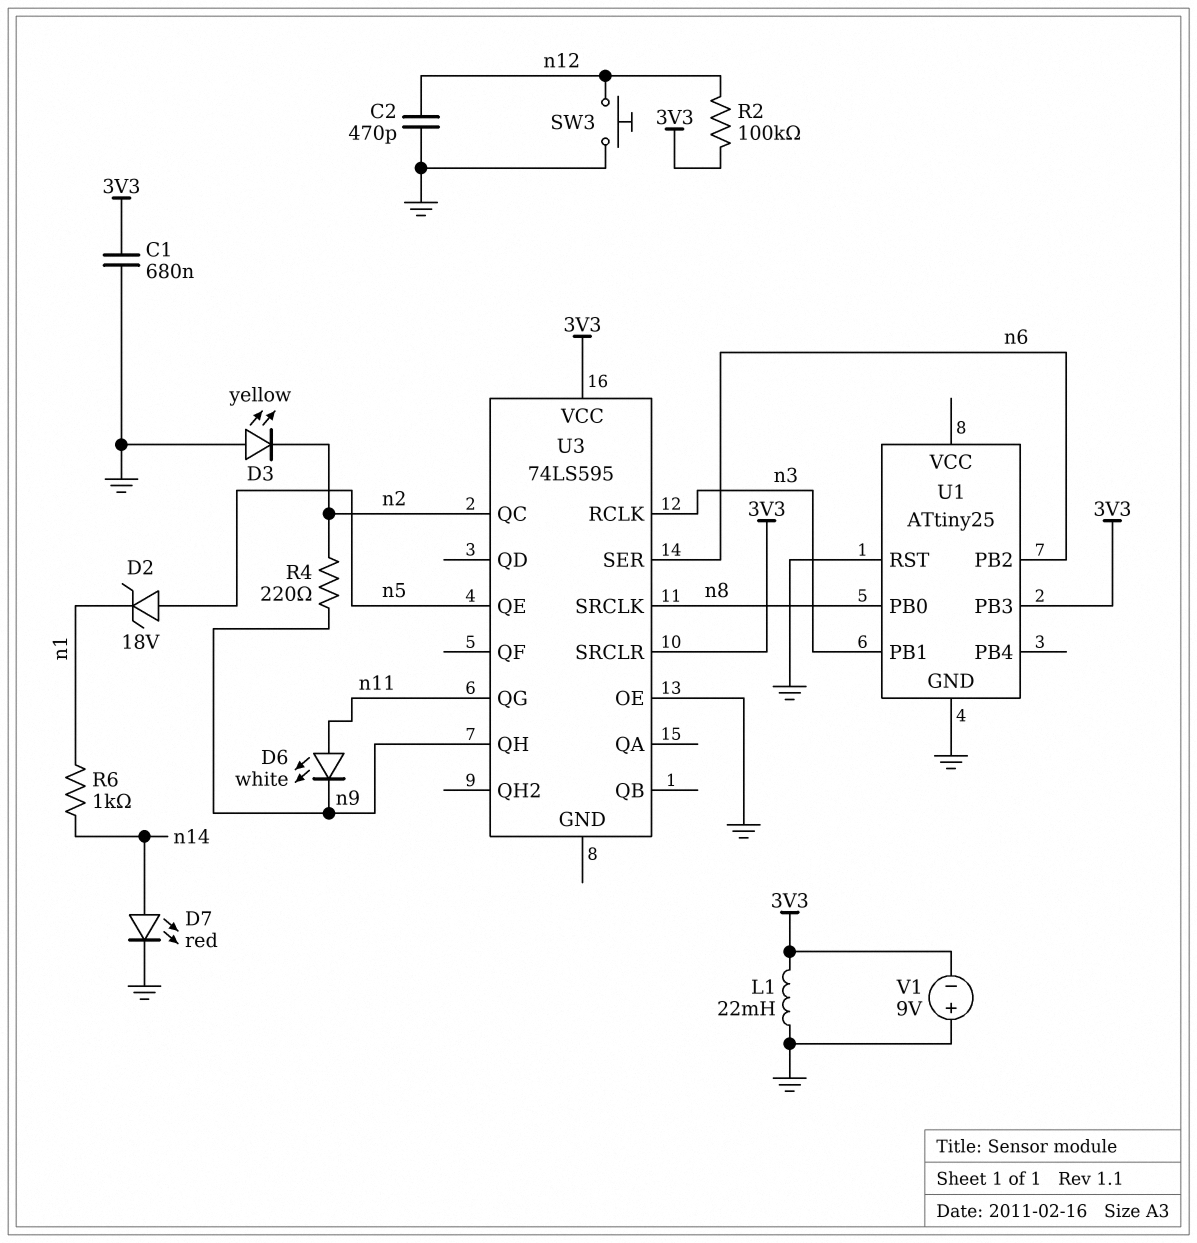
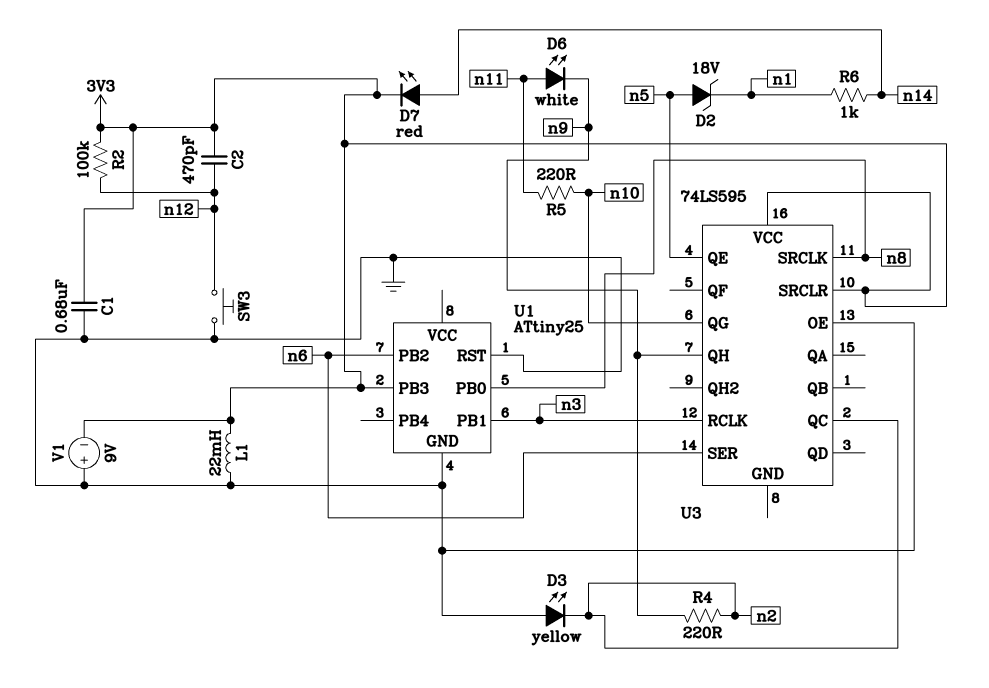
C2: 470pF (GND, n12) -> 470pF (3V3, n12)
D7: LED red (A n14, K GND) -> LED red (A n14, K 3V3)
R5: none -> 220 (n10, n11)
U3 pin QG: n11 -> n10

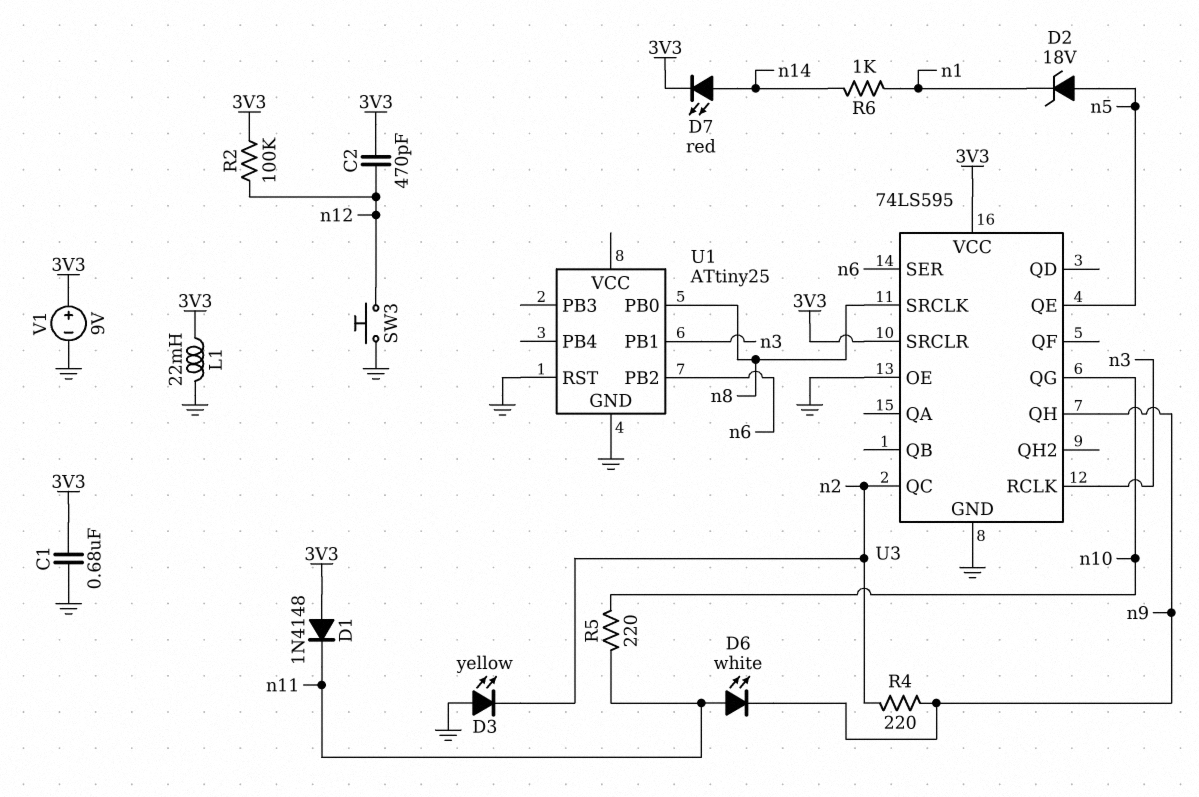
D1: none -> diode 1N4148 (A 3V3, K n11)
U1 pin PB3: 3V3 -> none
U3 pin GND: none -> GND
V1: 9V (plus GND, minus 3V3) -> 9V (plus 3V3, minus GND)

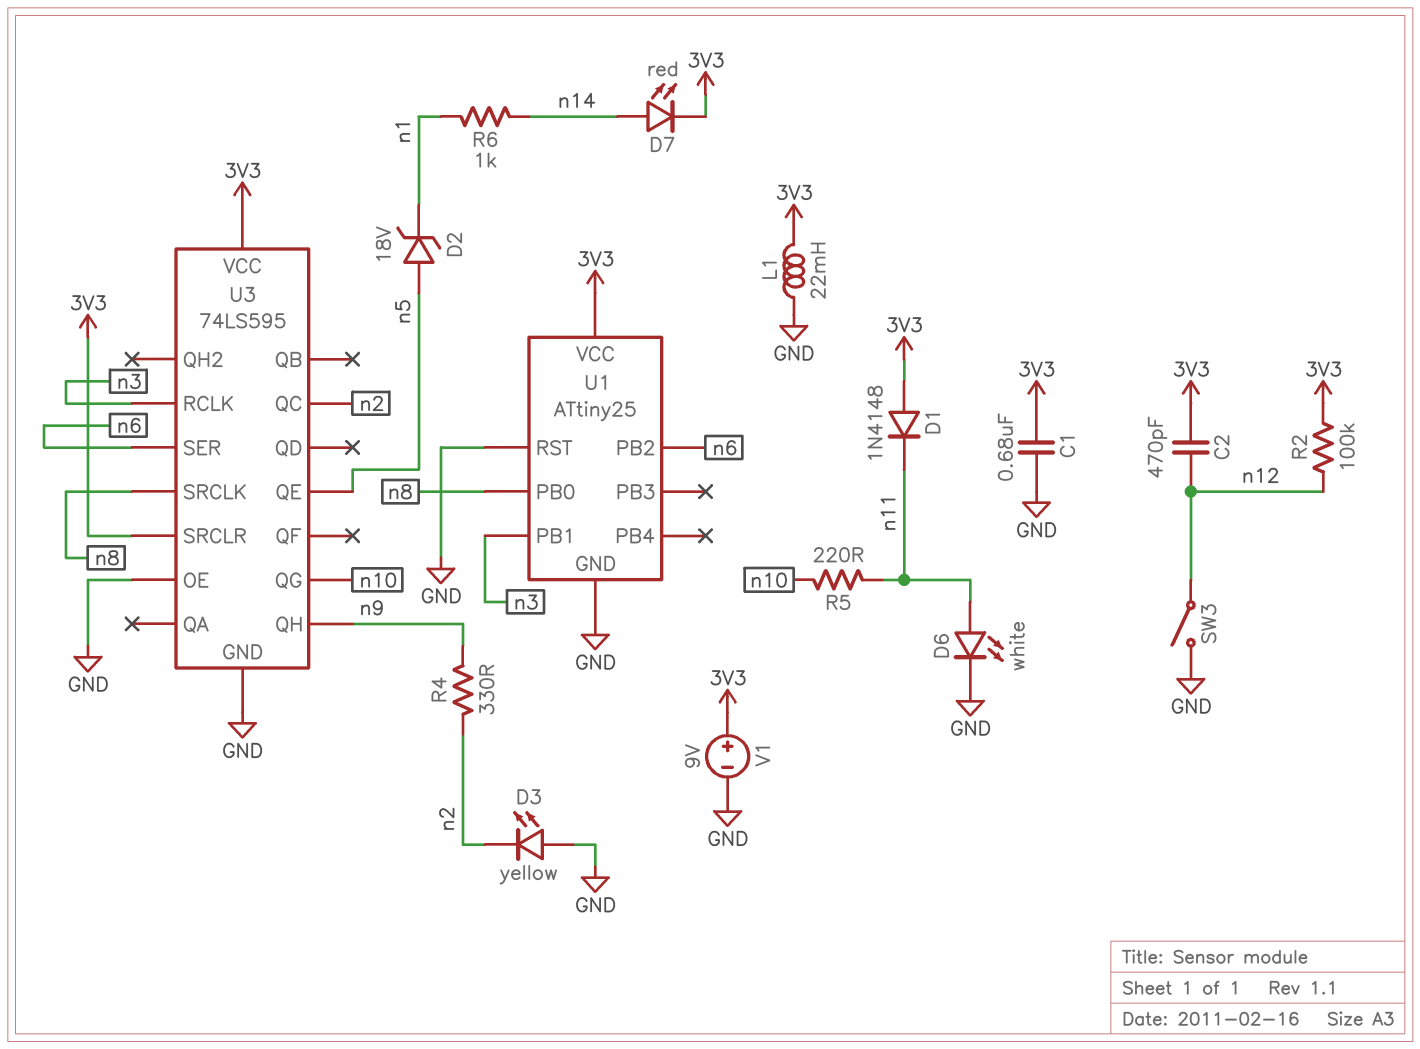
D6: LED white (A n11, K n9) -> LED white (A n11, K GND)
R4: 220 (n2, n9) -> 330 (n2, n9)
SW3: button (GND, n12) -> switch (GND, n12)
U1 pin VCC: none -> 3V3

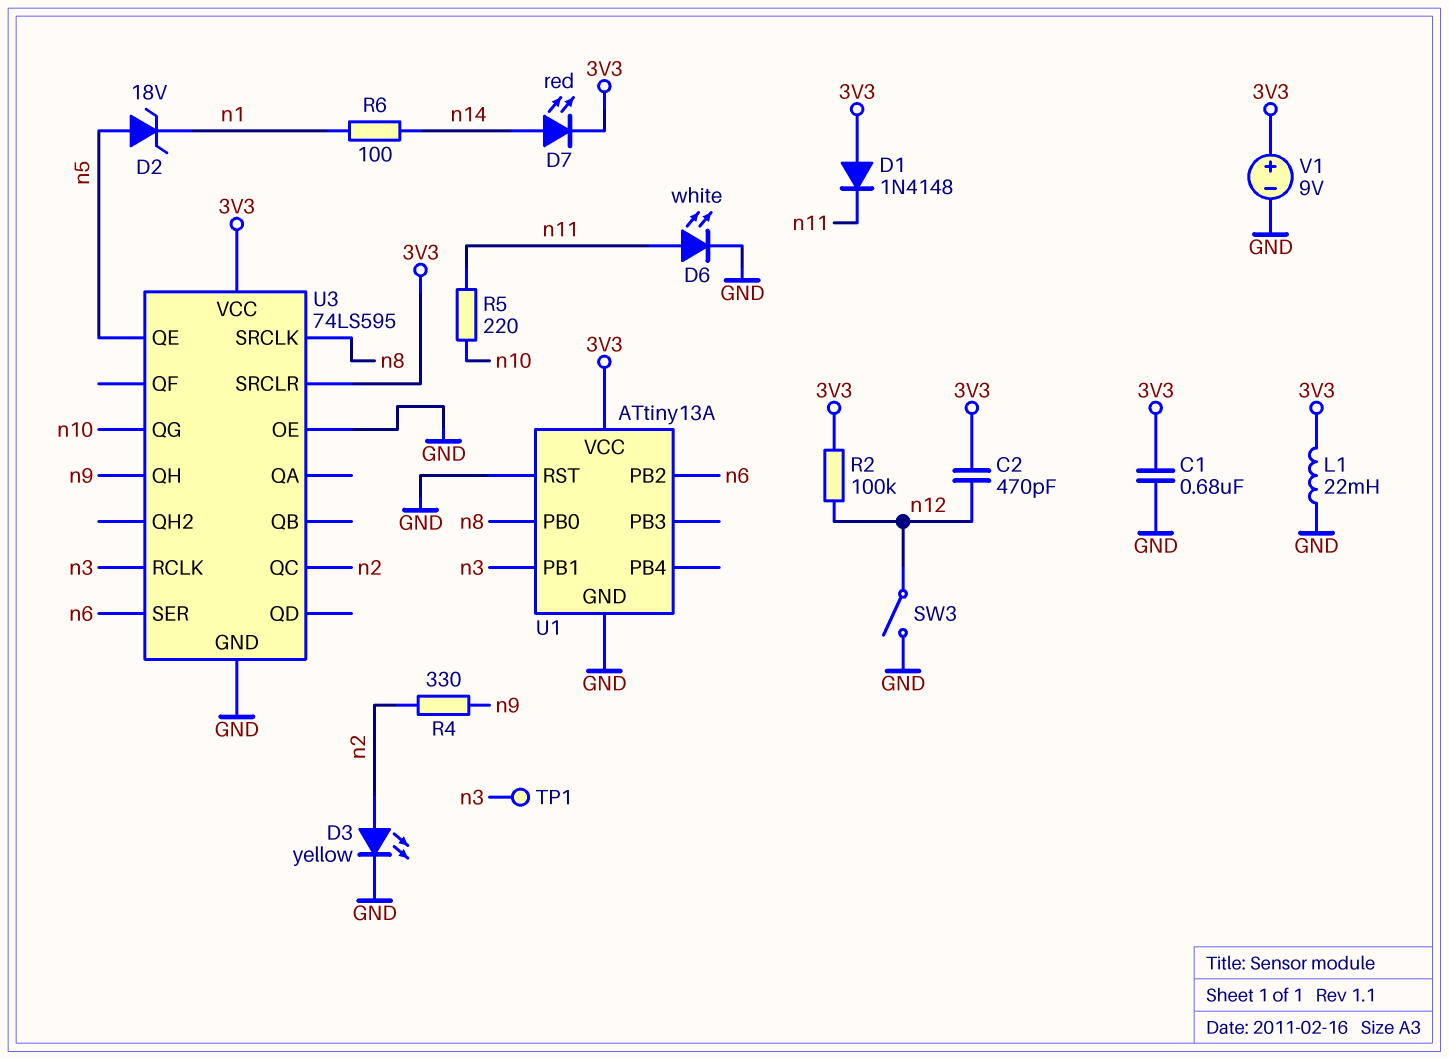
D3: LED yellow (A GND, K n2) -> LED yellow (A n2, K GND)
R6: 1k (n1, n14) -> 100 (n1, n14)
TP1: none -> test point (n3)
U1: ATtiny25 -> ATtiny13A

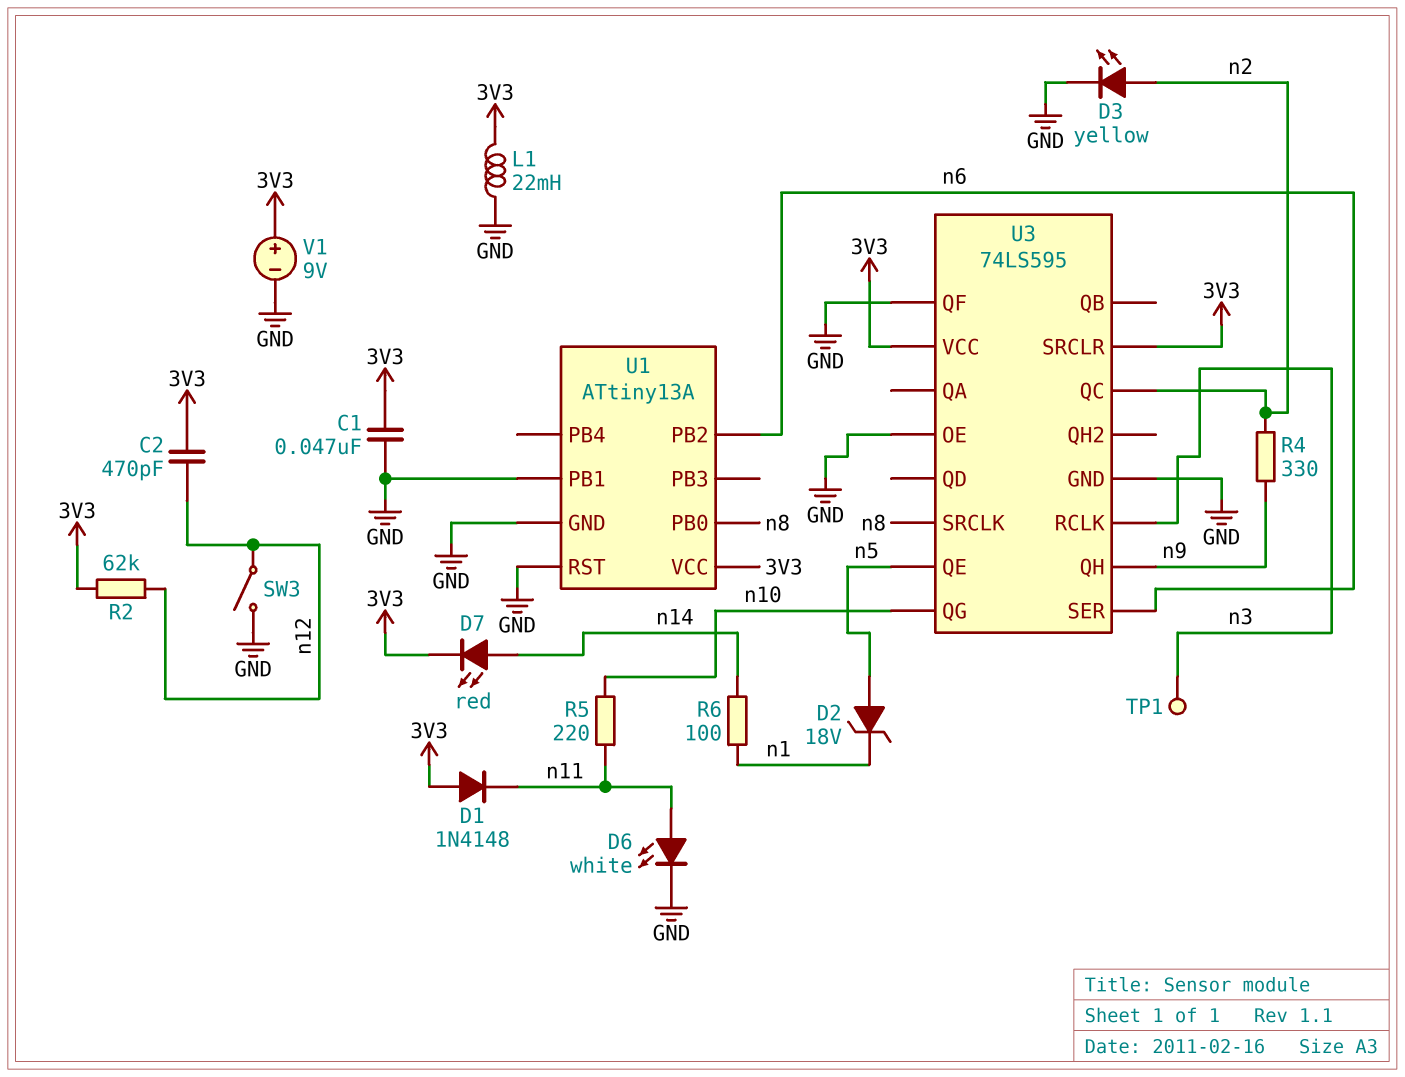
C1: 680nF (3V3, GND) -> 47nF (3V3, GND)
R2: 100k (3V3, n12) -> 62k (3V3, n12)
U1 pin PB1: n3 -> GND
U3 pin QF: none -> GND

